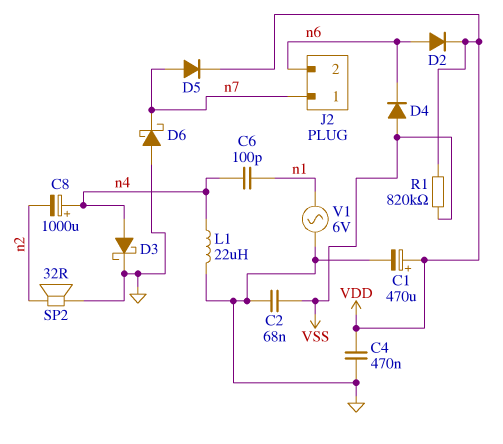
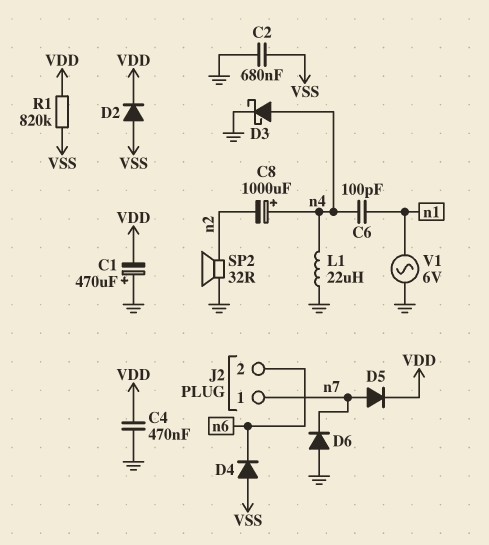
C1: 470uF (plus VDD, minus GND) -> 470uF (plus GND, minus VDD)
C2: 68nF (GND, VSS) -> 680nF (GND, VSS)
D2: diode (A n6, K VDD) -> diode (A VSS, K VDD)
D6: schottky (A GND, K n7) -> diode (A GND, K n7)

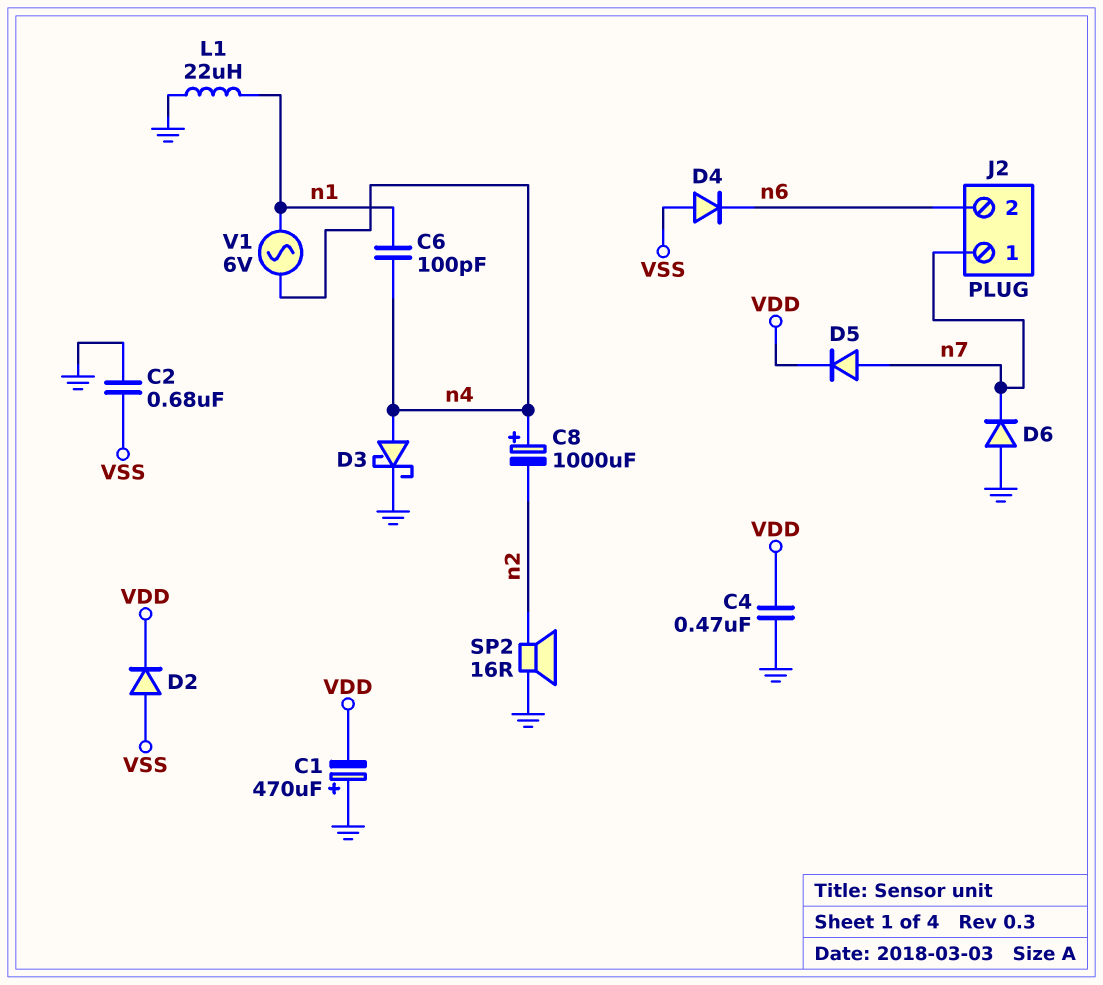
L1: 22uH (GND, n4) -> 22uH (GND, n1)
R1: 820k (VDD, VSS) -> none
SP2: speaker 32R (GND, n2) -> speaker 16R (GND, n2)
V1: AC 6V (GND, n1) -> AC 6V (n1, n4)

